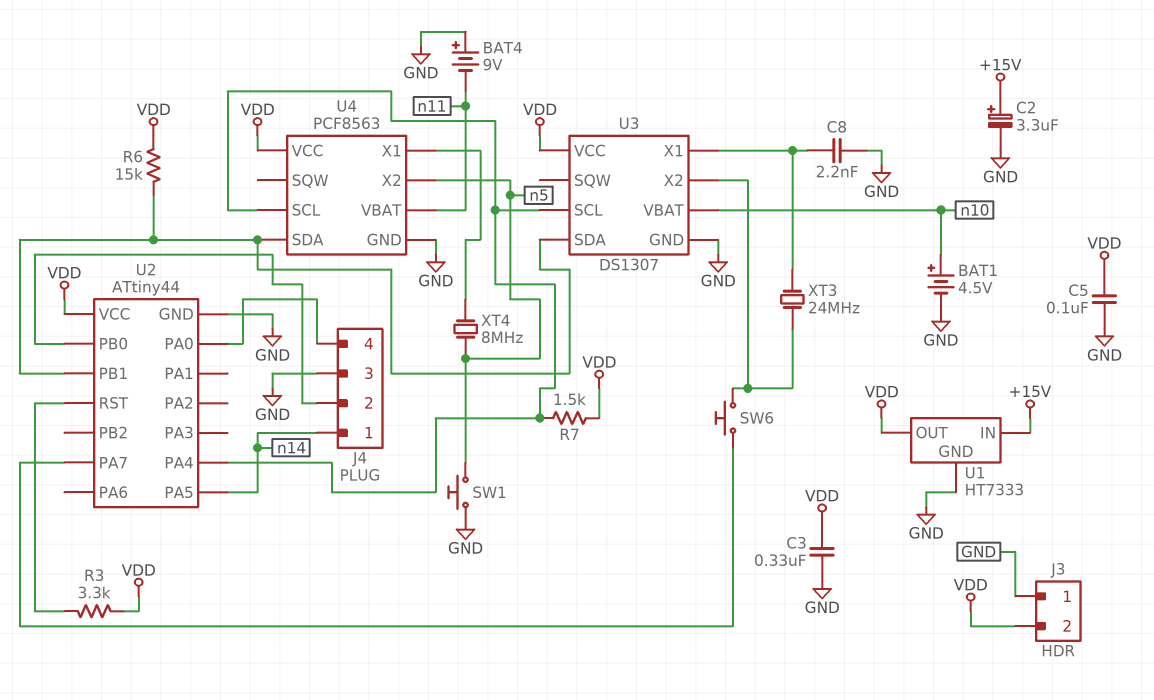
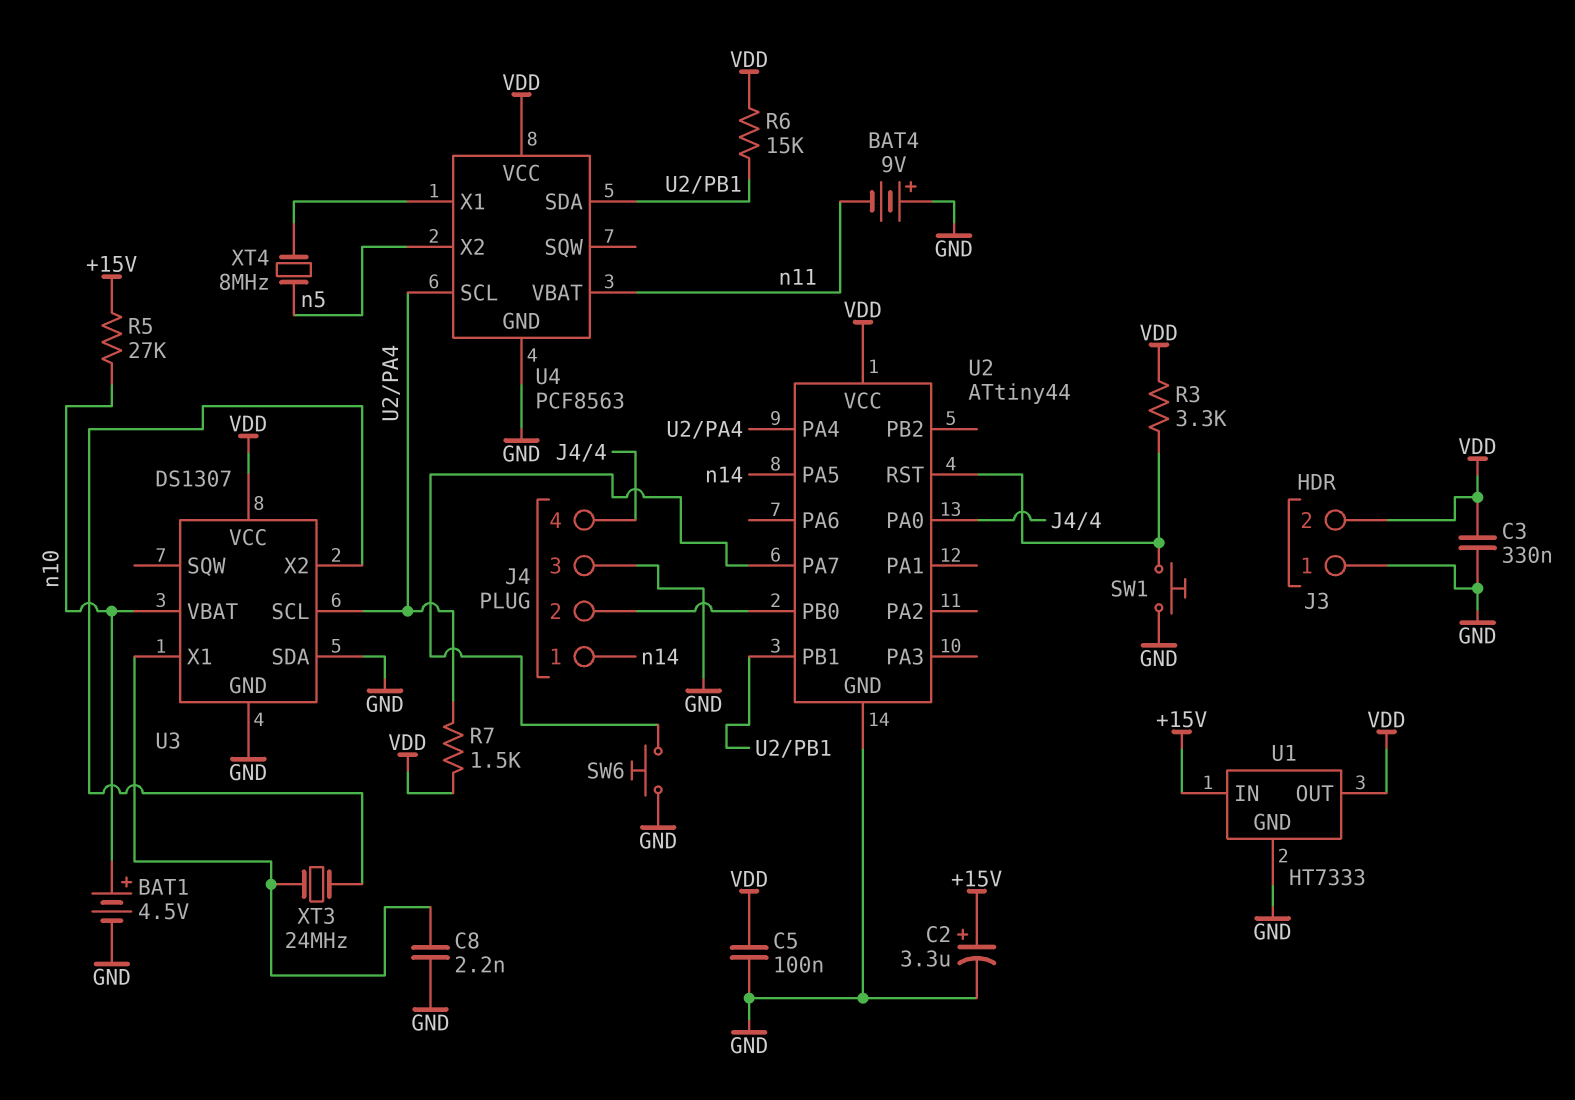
R5: none -> 27k (+15V, n10)
SW1: button (GND, n5) -> button (GND, U2/RST)
SW6: button (U2/PA7, U3/X2) -> button (GND, U2/PA7)
U3 pin SDA: U2/PB1 -> GND

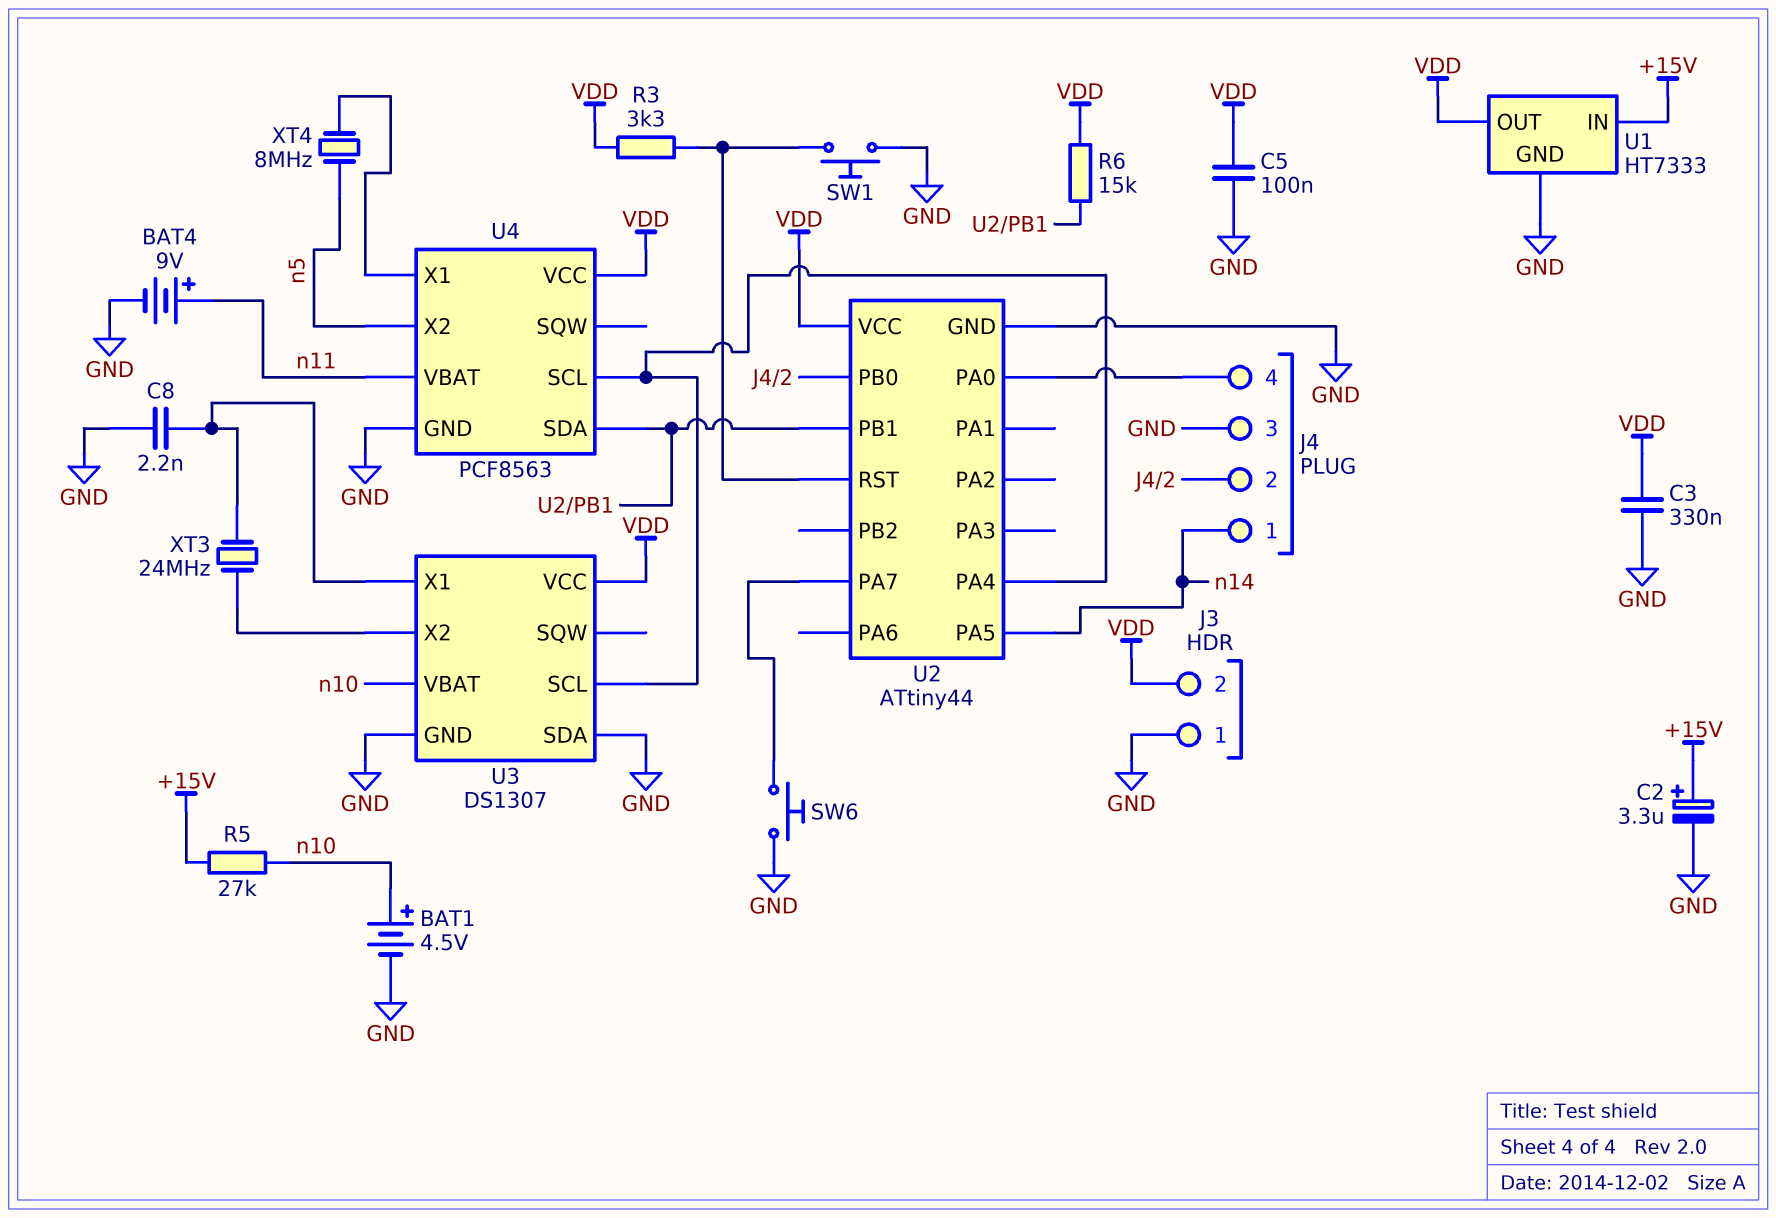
BAT4: 9V (plus GND, minus n11) -> 9V (plus n11, minus GND)
R7: 1.5k (U2/PA4, VDD) -> none

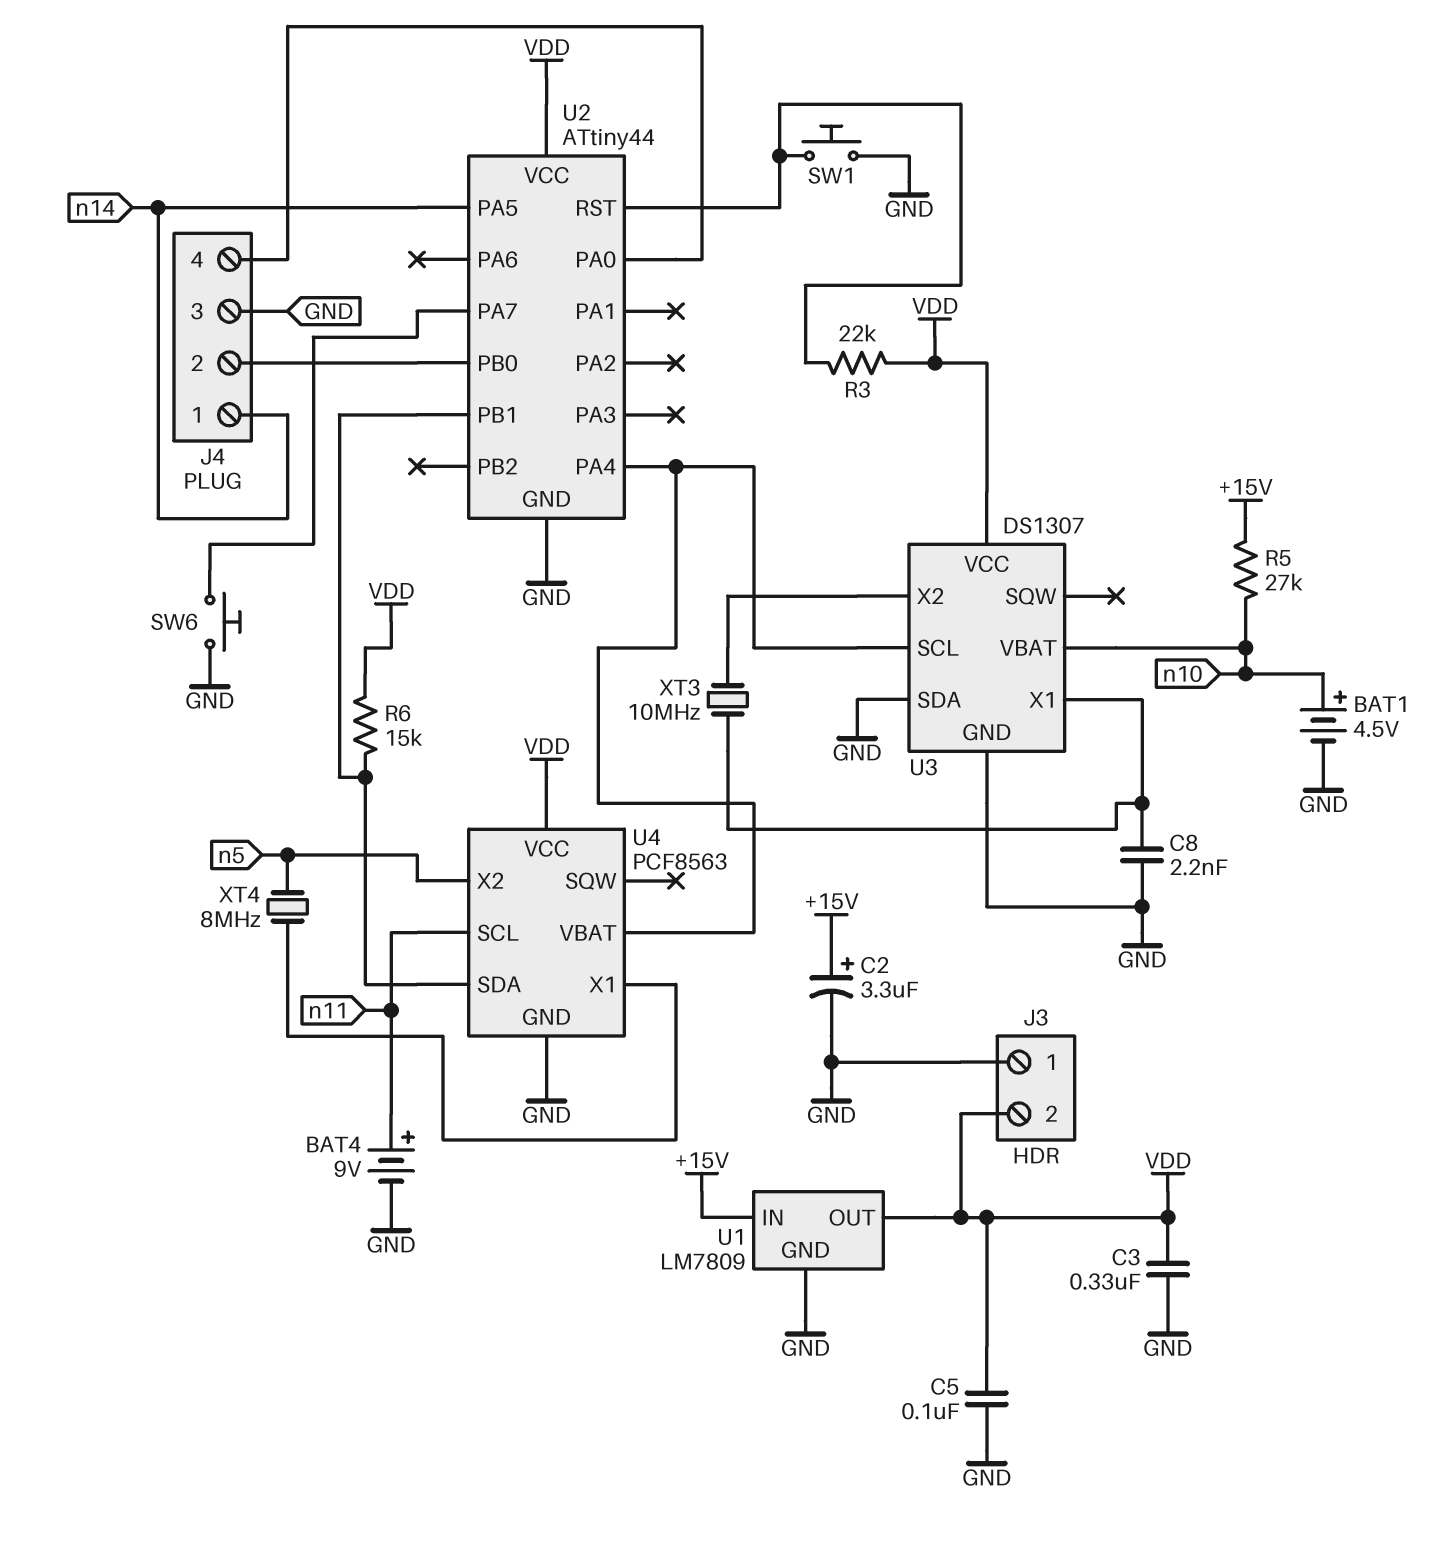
R3: 3.3k (U2/RST, VDD) -> 22k (U2/RST, VDD)
U1: HT7333 -> LM7809
U4 pin SCL: U2/PA4 -> n11
U4 pin VBAT: n11 -> U2/PA4
XT3: 24MHz (U3/X1, U3/X2) -> 10MHz (U3/X1, U3/X2)

